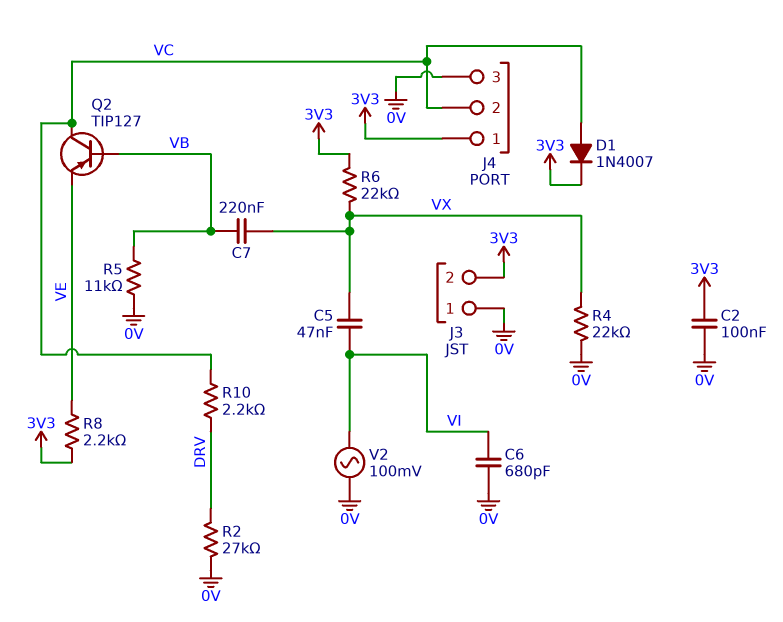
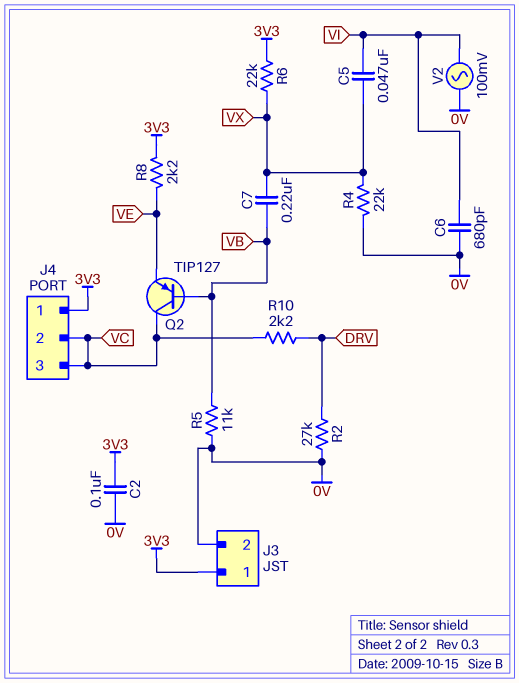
D1: diode 1N4007 (A VC, K 3V3) -> none
J3 pin 1: 0V -> 3V3
J3 pin 2: 3V3 -> 0V
J4 pin 3: 0V -> VC

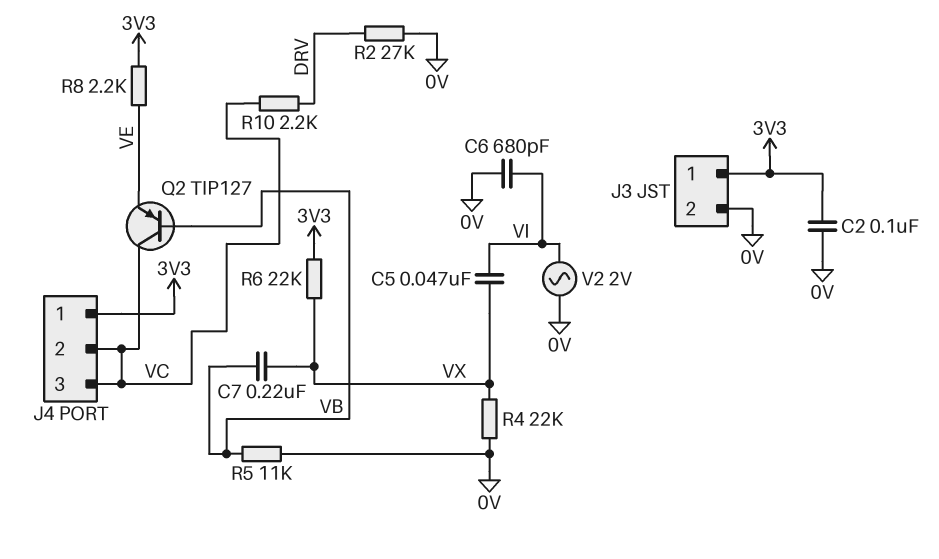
V2: AC 100mV (0V, VI) -> AC 2V (0V, VI)

